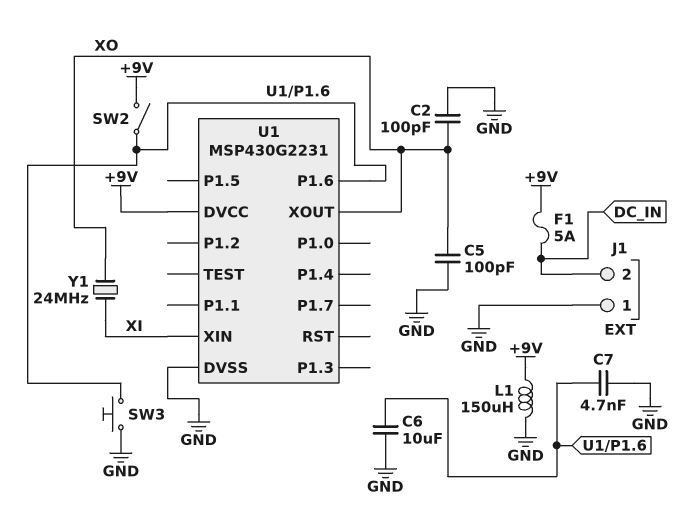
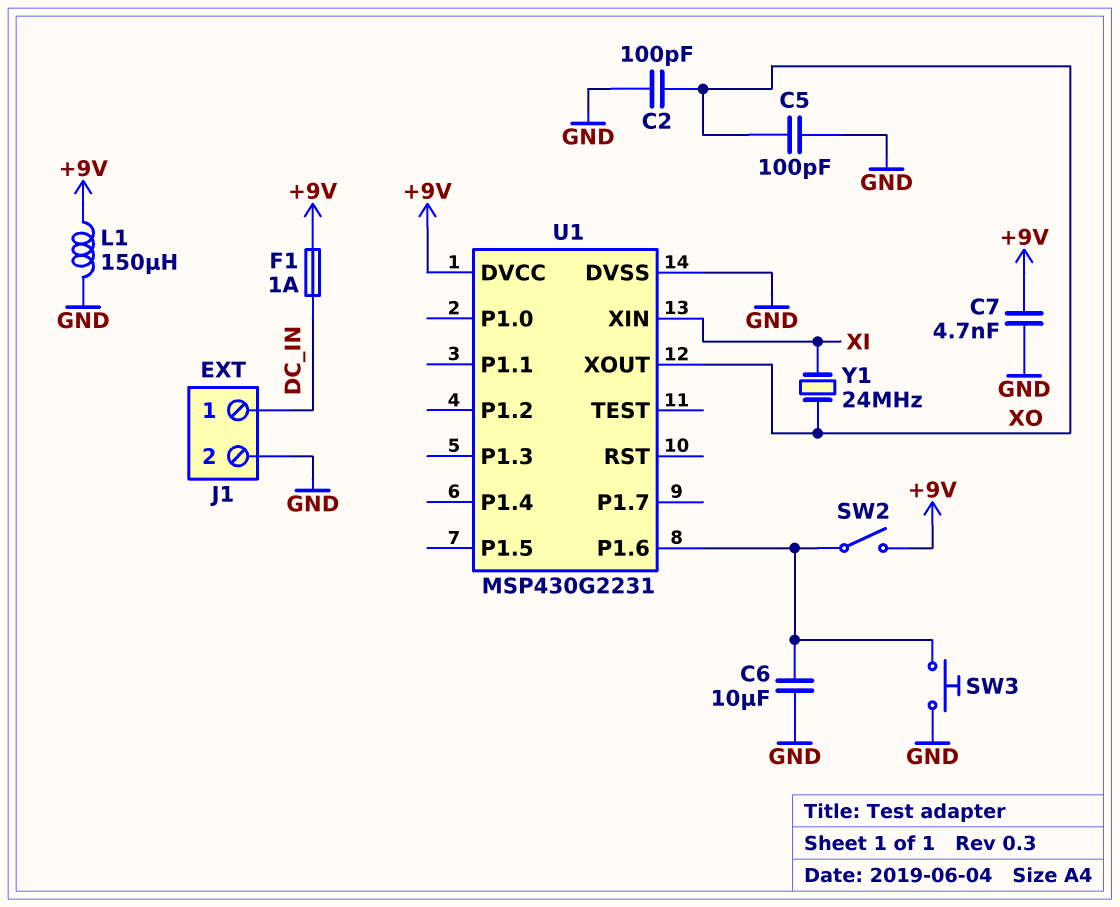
C7: 4.7nF (GND, U1/P1.6) -> 4.7nF (+9V, GND)
F1: 5A (+9V, DC_IN) -> 1A (+9V, DC_IN)
J1 pin 1: GND -> DC_IN
J1 pin 2: DC_IN -> GND

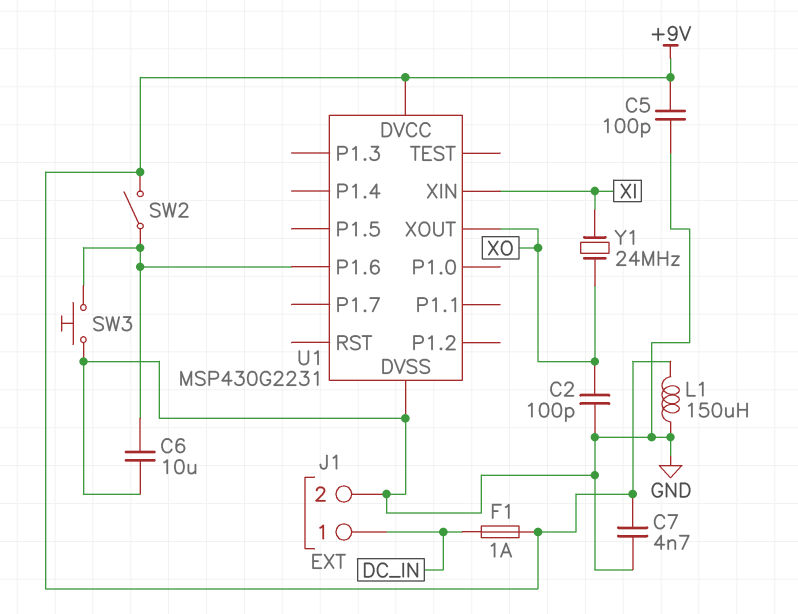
C5: 100pF (GND, XO) -> 100pF (+9V, GND)

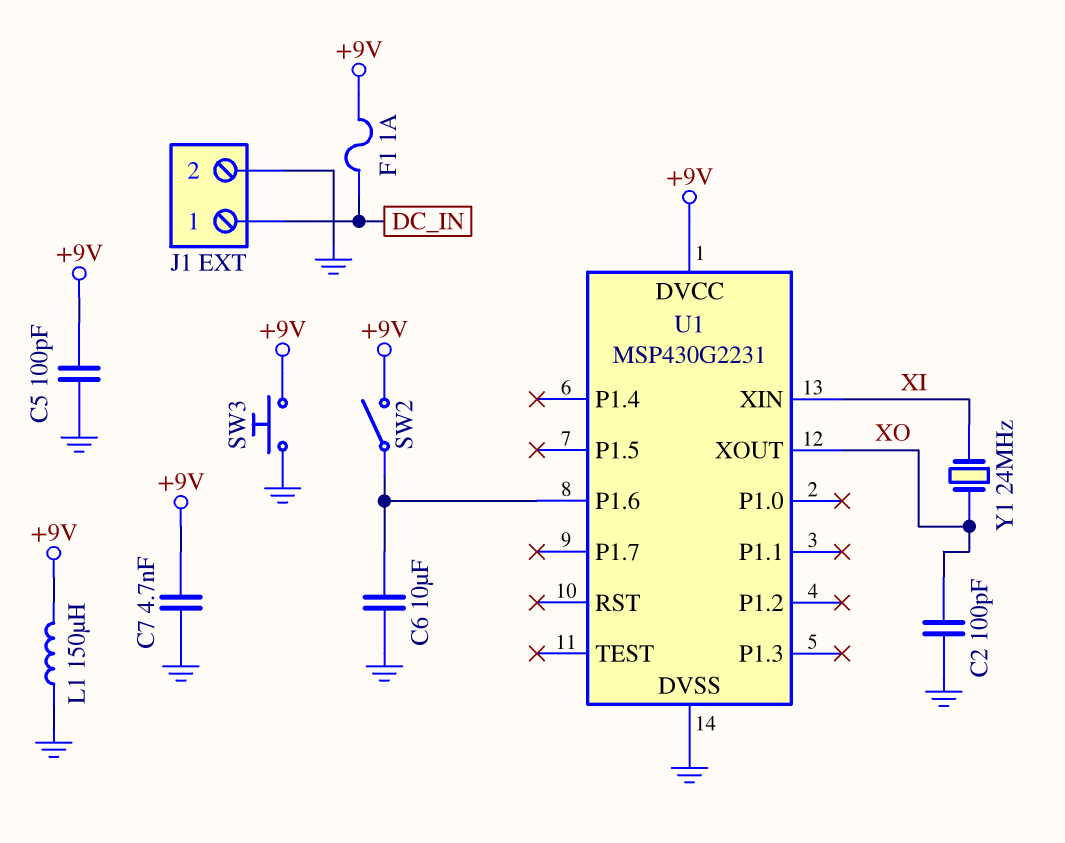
SW3: button (GND, U1/P1.6) -> button (+9V, GND)

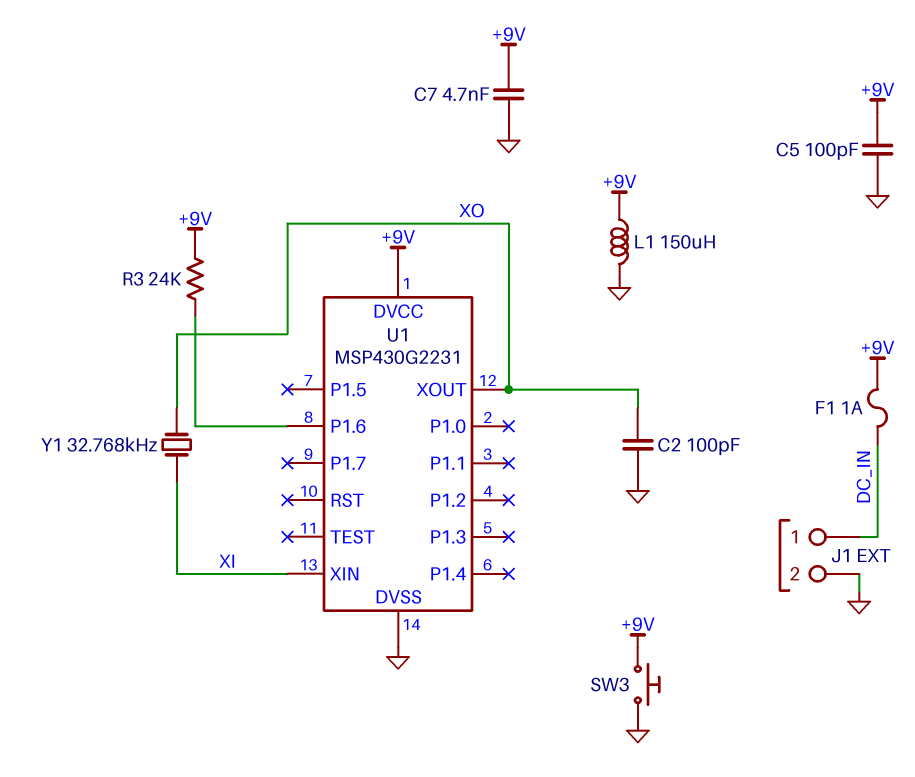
C6: 10uF (GND, U1/P1.6) -> none
R3: none -> 24k (+9V, U1/P1.6)
SW2: switch (+9V, U1/P1.6) -> none
Y1: 24MHz (XI, XO) -> 32.768kHz (XI, XO)

